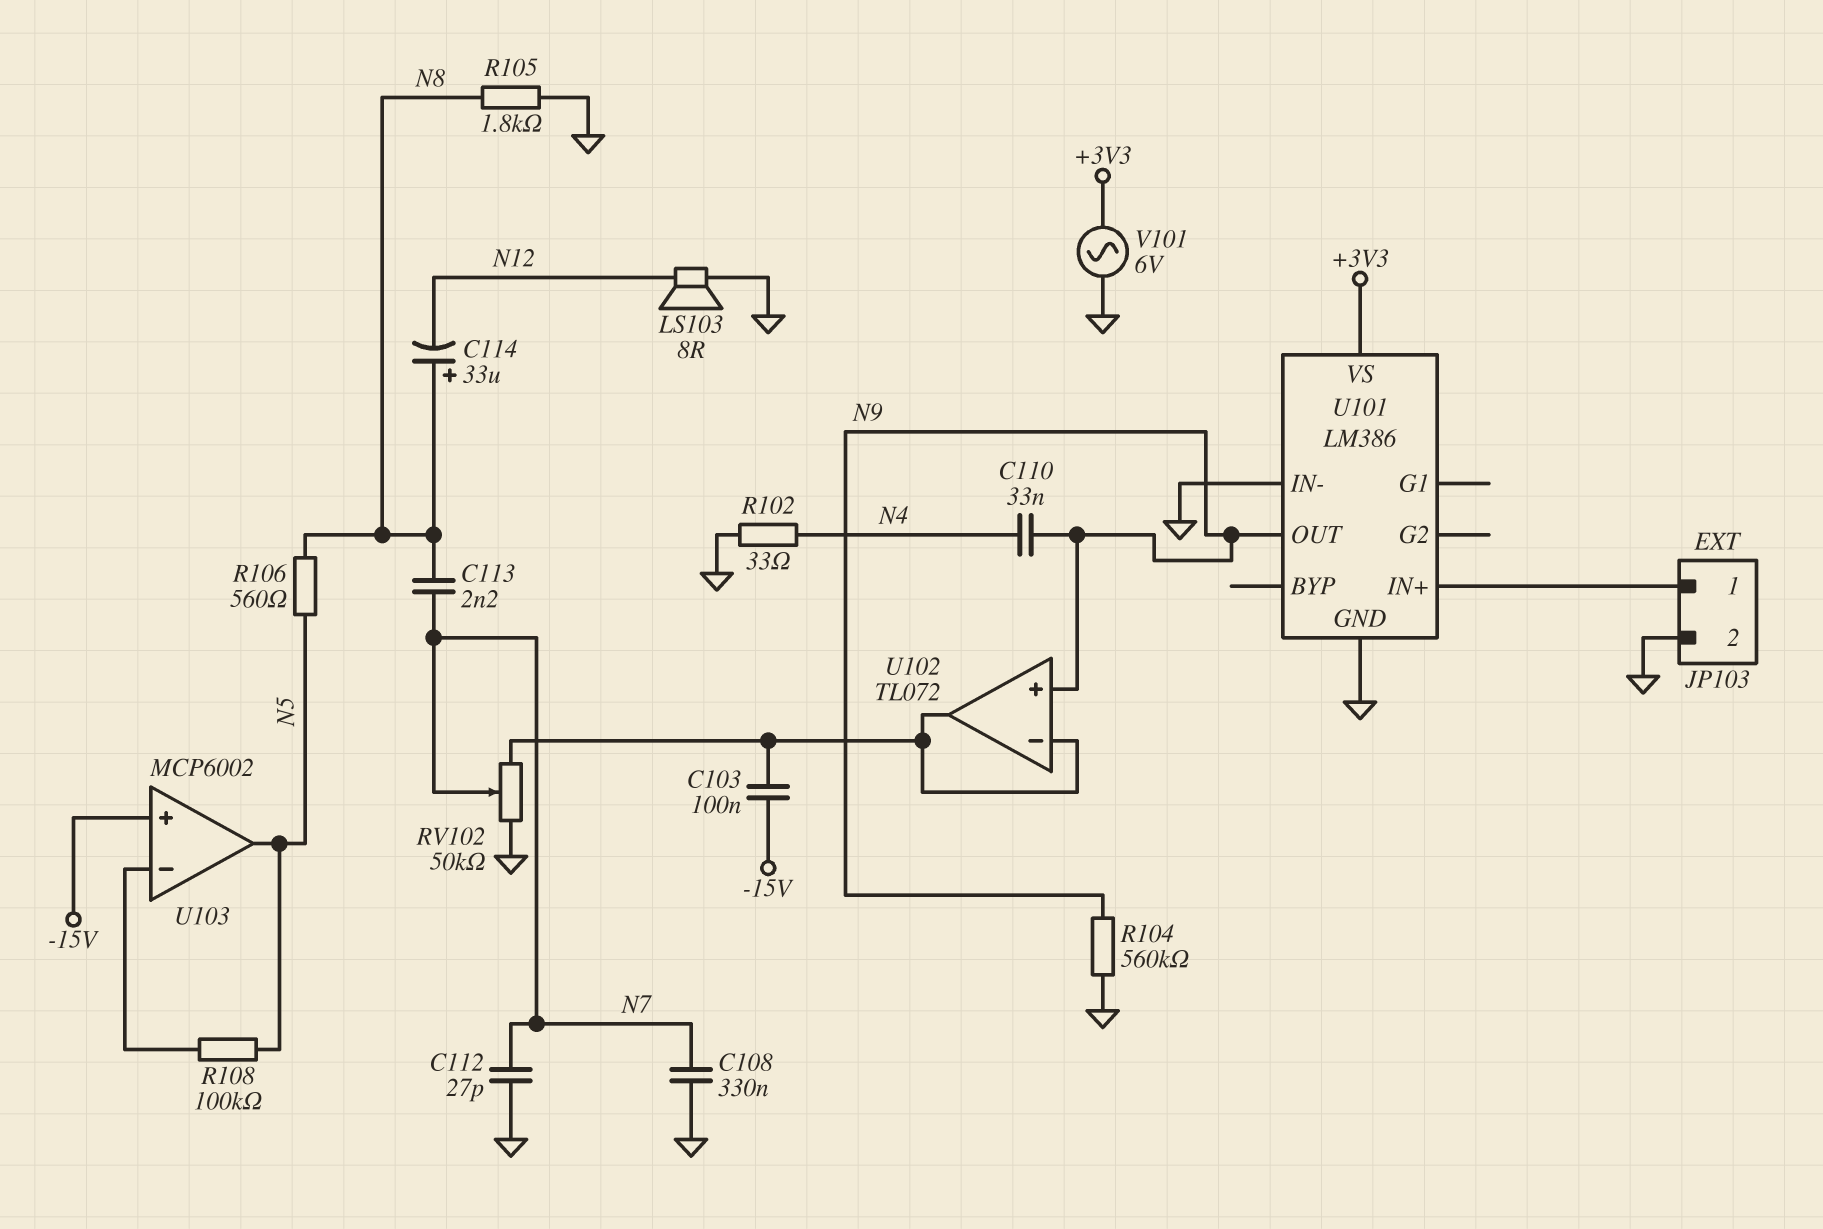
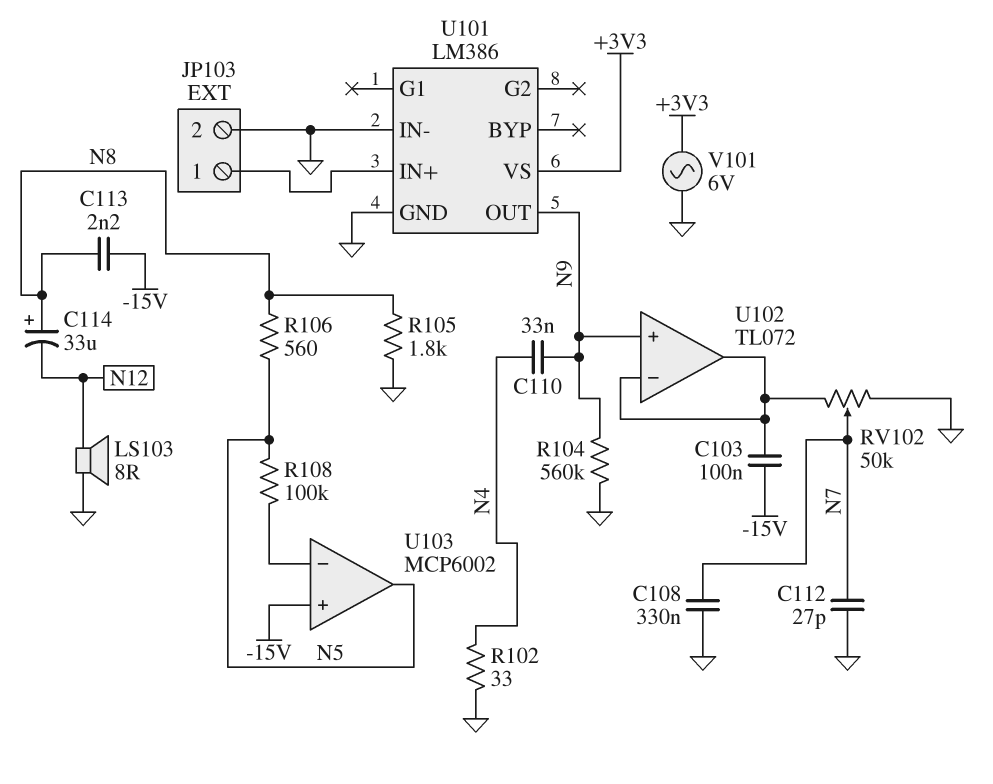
C113: 2.2nF (N7, N8) -> 2.2nF (-15V, N8)

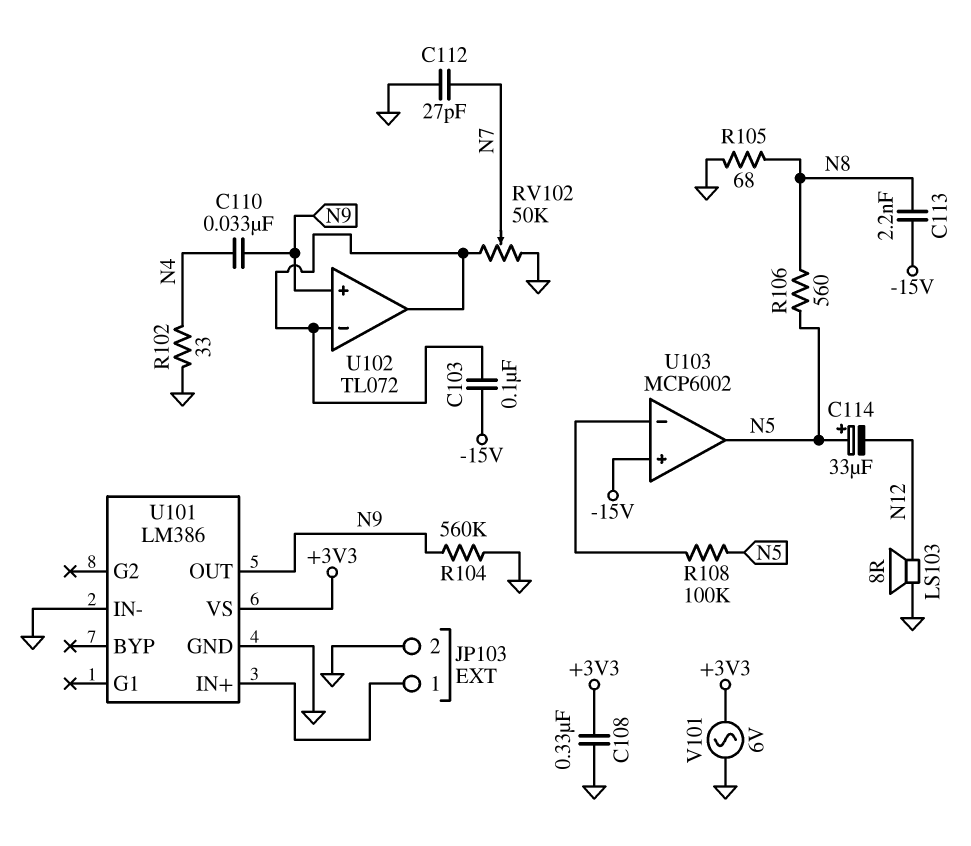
C108: 330nF (GND, N7) -> 330nF (+3V3, GND)
C114: 33uF (plus N8, minus N12) -> 33uF (plus N5, minus N12)
R105: 1.8k (GND, N8) -> 68 (GND, N8)

